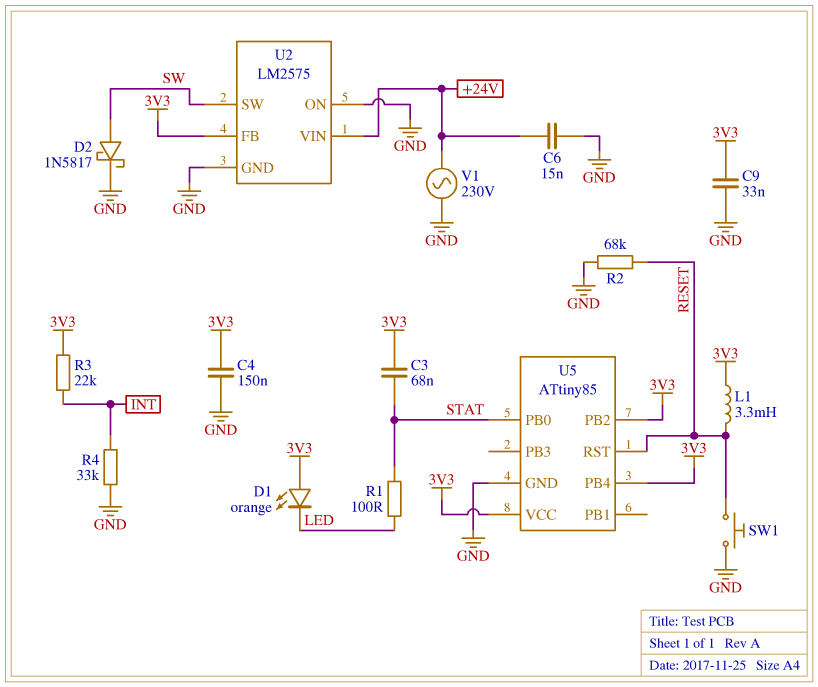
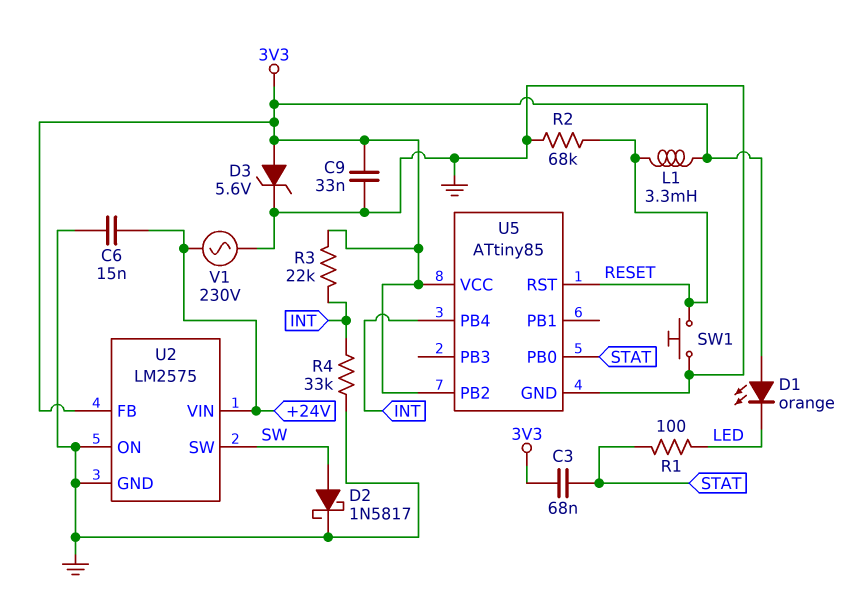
C4: 150nF (3V3, GND) -> none
D3: none -> zener 5.6V (A 3V3, K GND)
U5 pin PB4: 3V3 -> INT

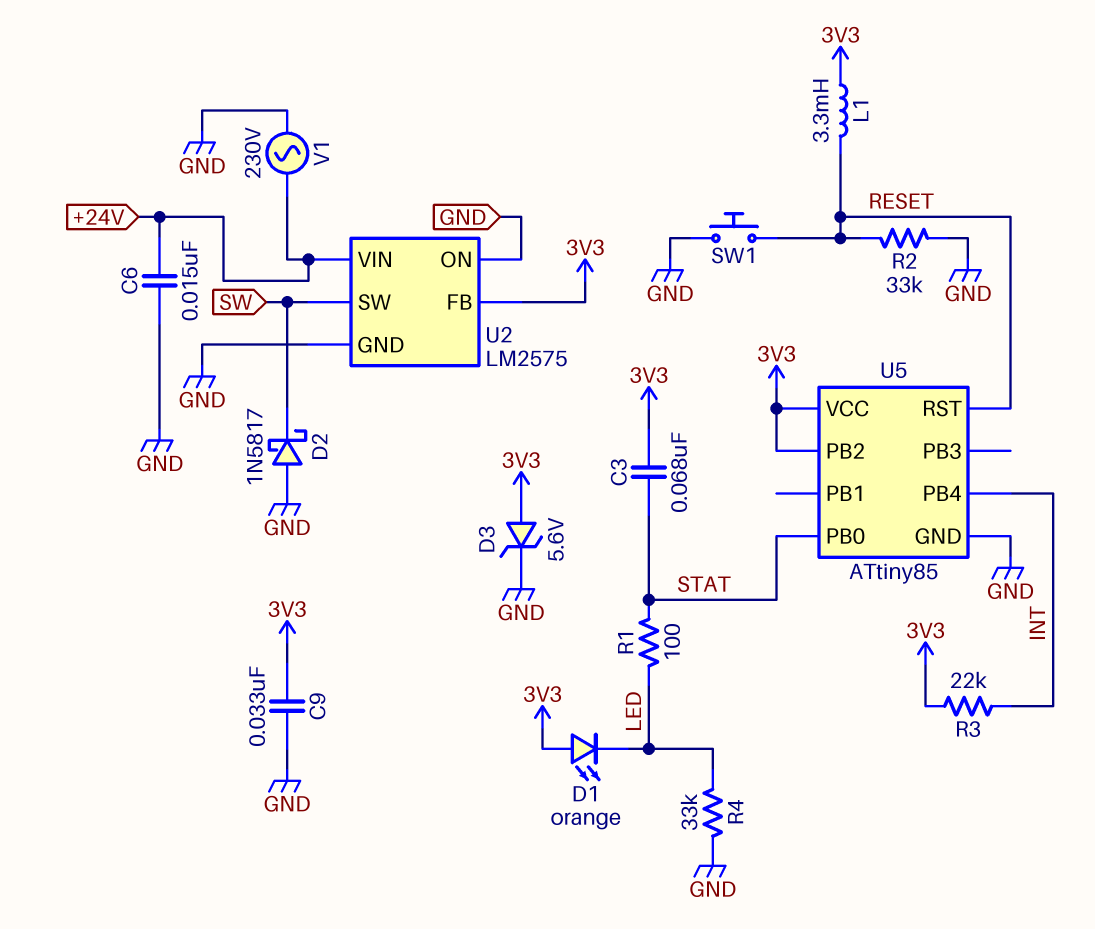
D2: schottky 1N5817 (A SW, K GND) -> schottky 1N5817 (A GND, K SW)
R2: 68k (GND, RESET) -> 33k (GND, RESET)
R4: 33k (GND, INT) -> 33k (GND, LED)

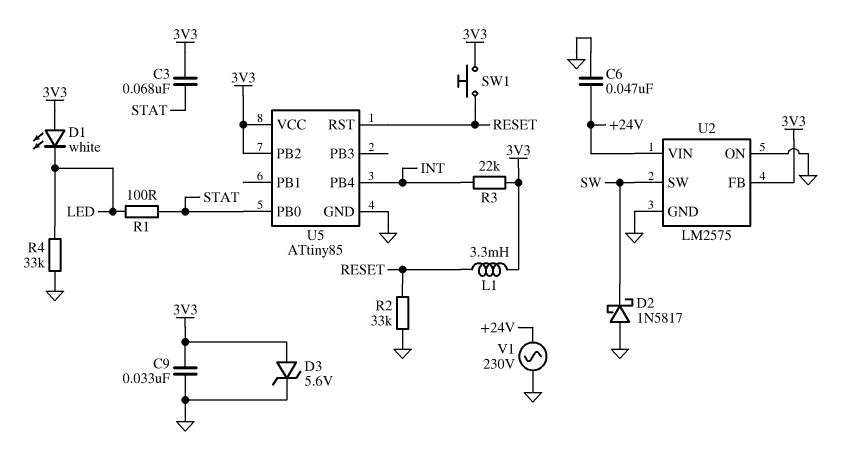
C6: 15nF (+24V, GND) -> 47nF (+24V, GND)
D1: LED orange (A 3V3, K LED) -> LED white (A 3V3, K LED)
SW1: button (GND, RESET) -> button (3V3, RESET)

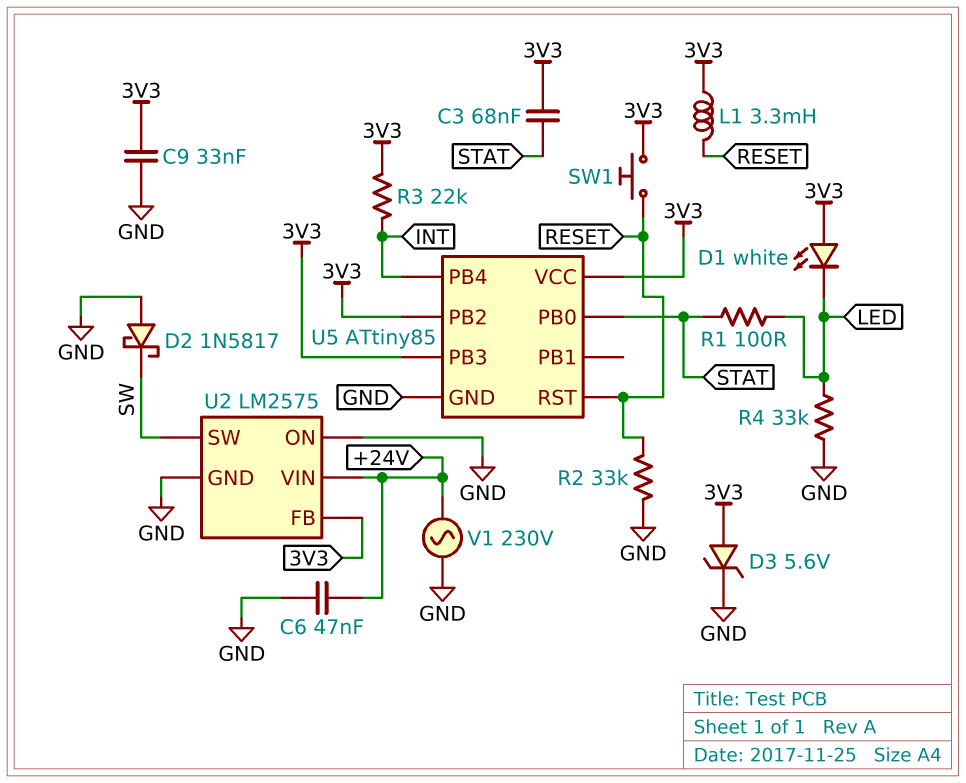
U5 pin PB3: none -> 3V3

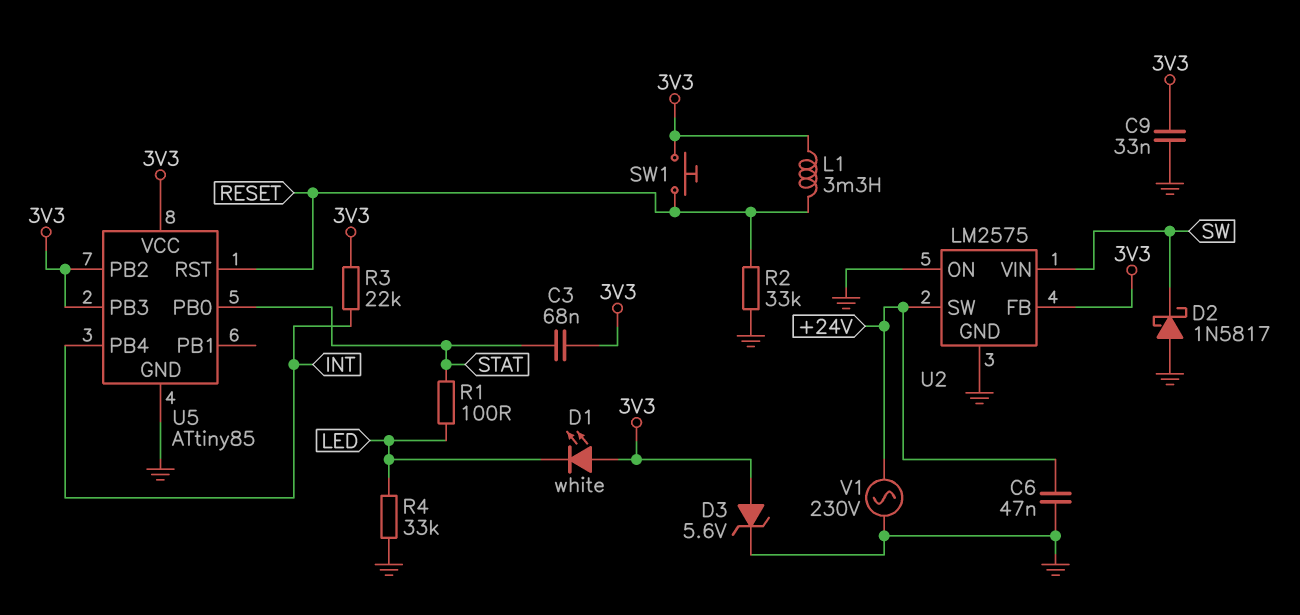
U2 pin SW: SW -> +24V
U2 pin VIN: +24V -> SW

